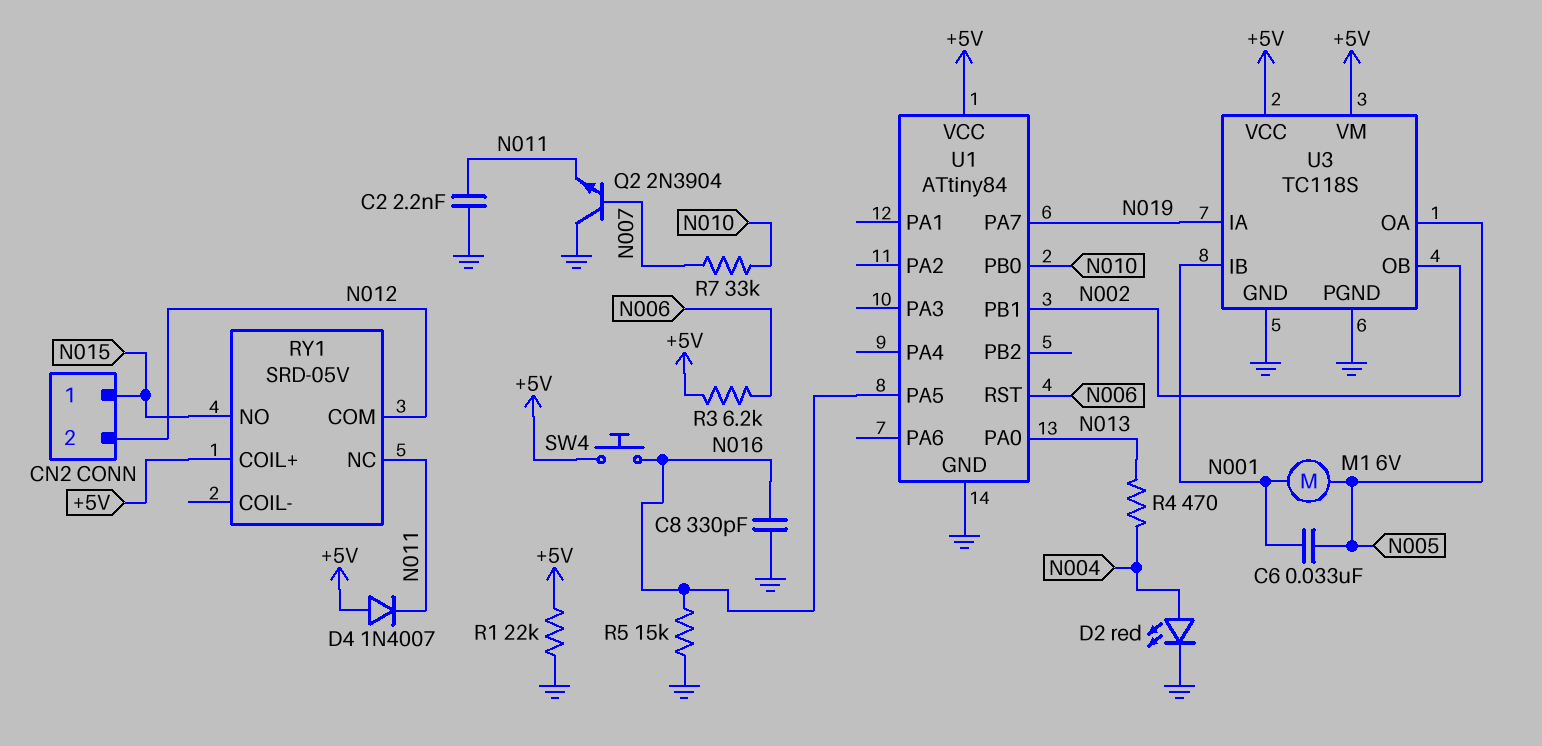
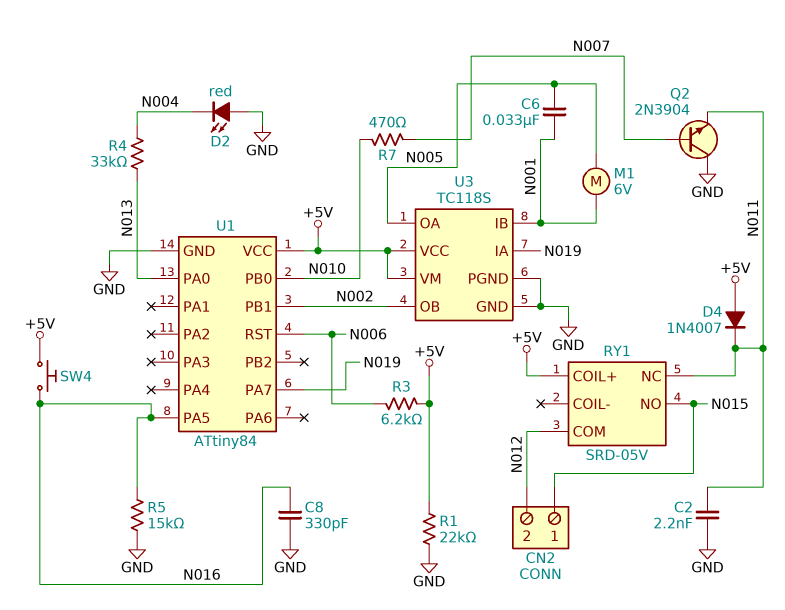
D2: LED red (A N004, K GND) -> LED red (A GND, K N004)
R4: 470 (N004, N013) -> 33k (N004, N013)
R7: 33k (N007, N010) -> 470 (N007, N010)

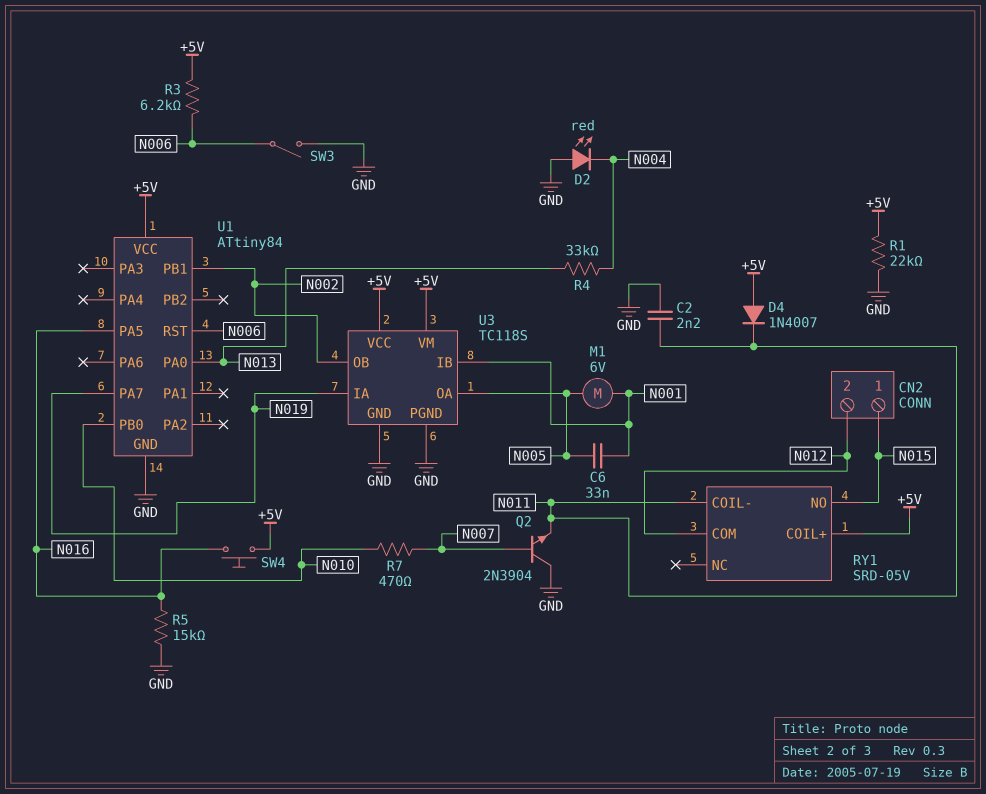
C8: 330pF (GND, N016) -> none
RY1 pin COIL-: none -> N011
RY1 pin NC: N011 -> none
SW3: none -> switch (GND, N006)

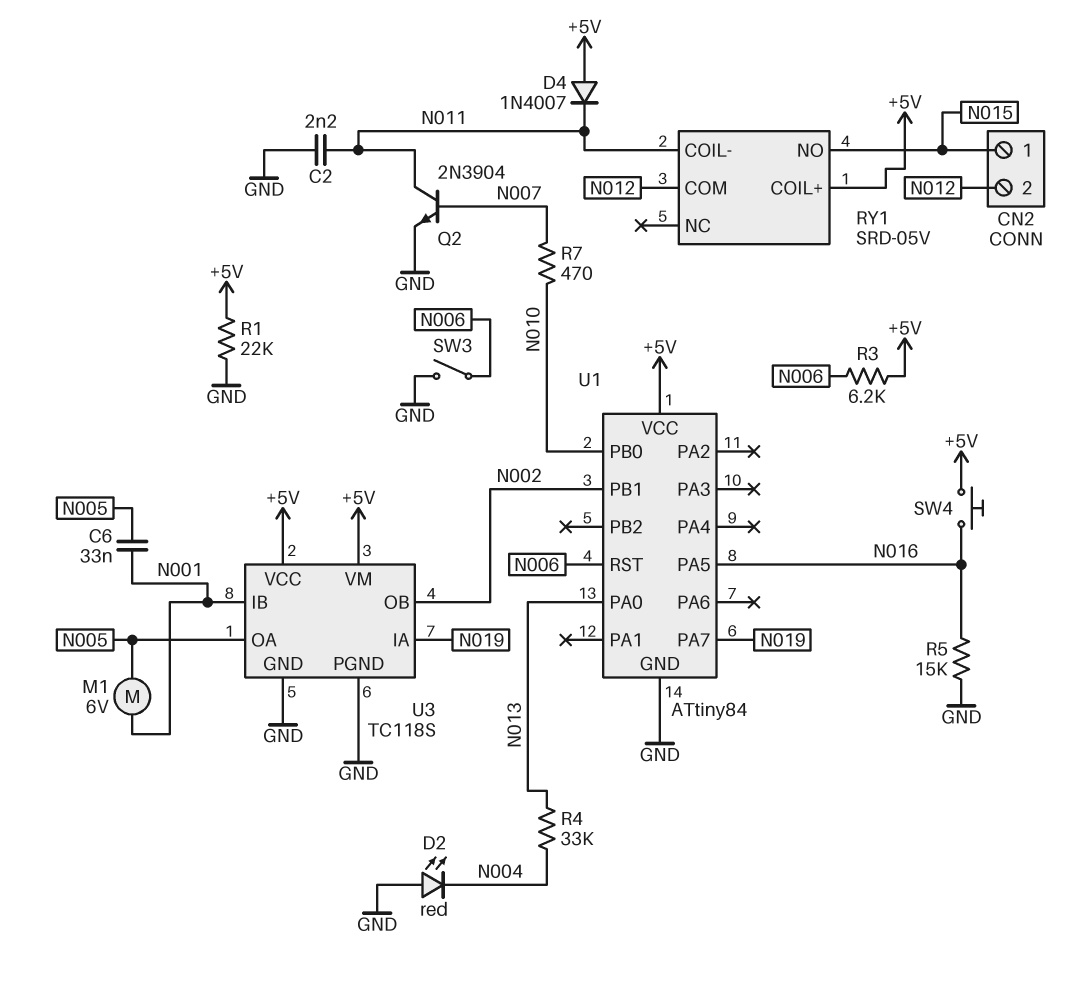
Q2: NPN 2N3904 (B N007, C GND, E N011) -> NPN 2N3904 (B N007, C N011, E GND)

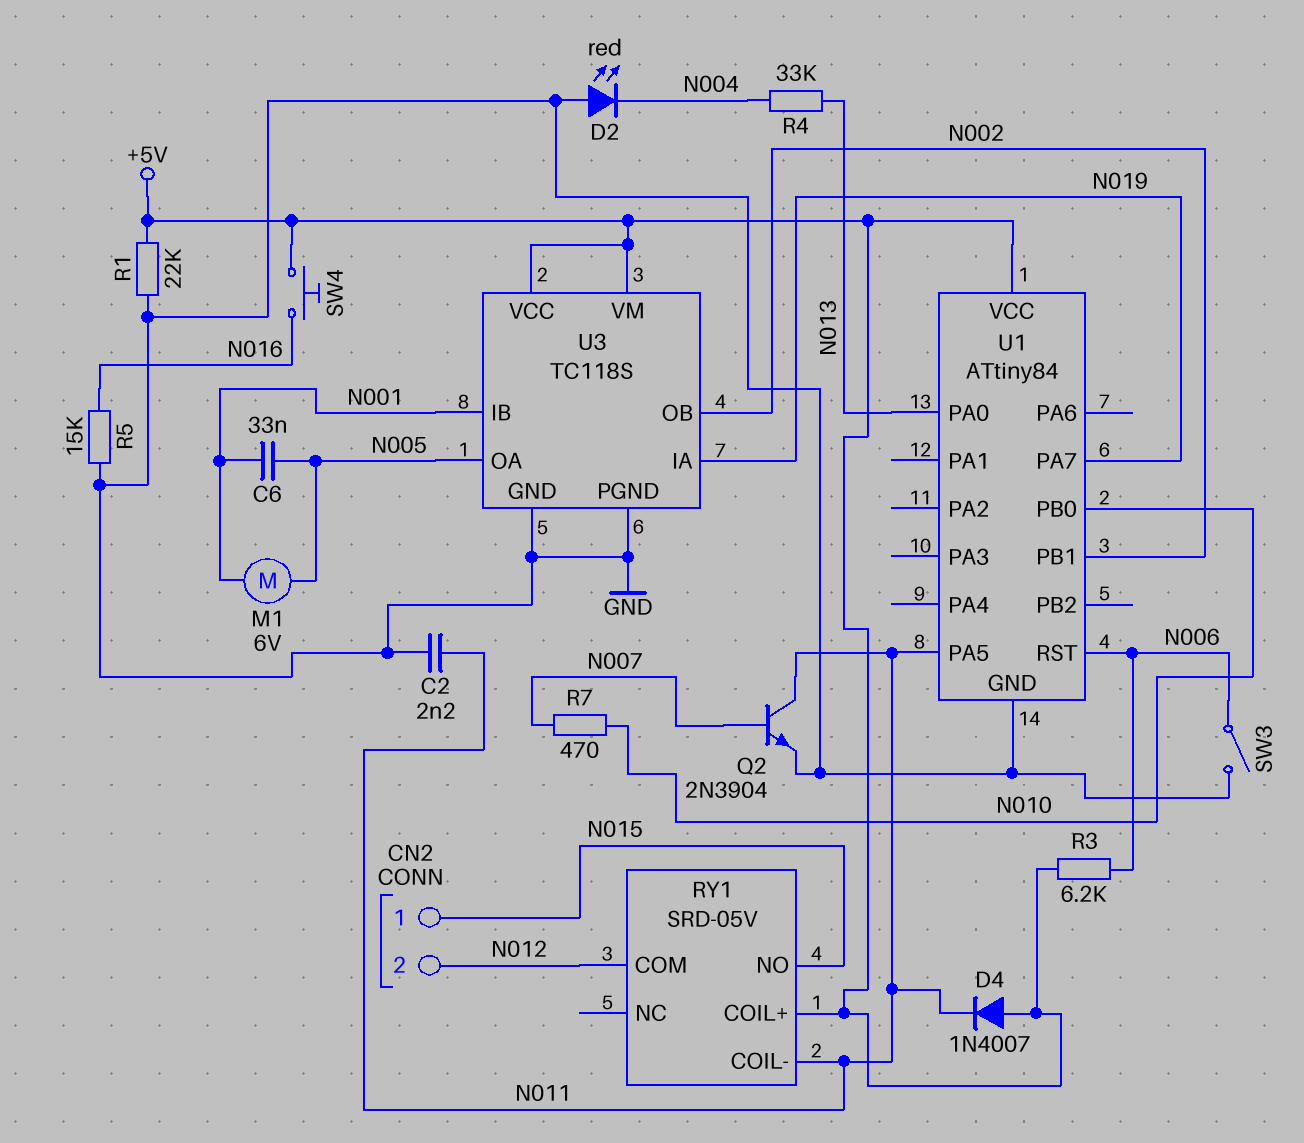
U1 pin PA5: N016 -> N011

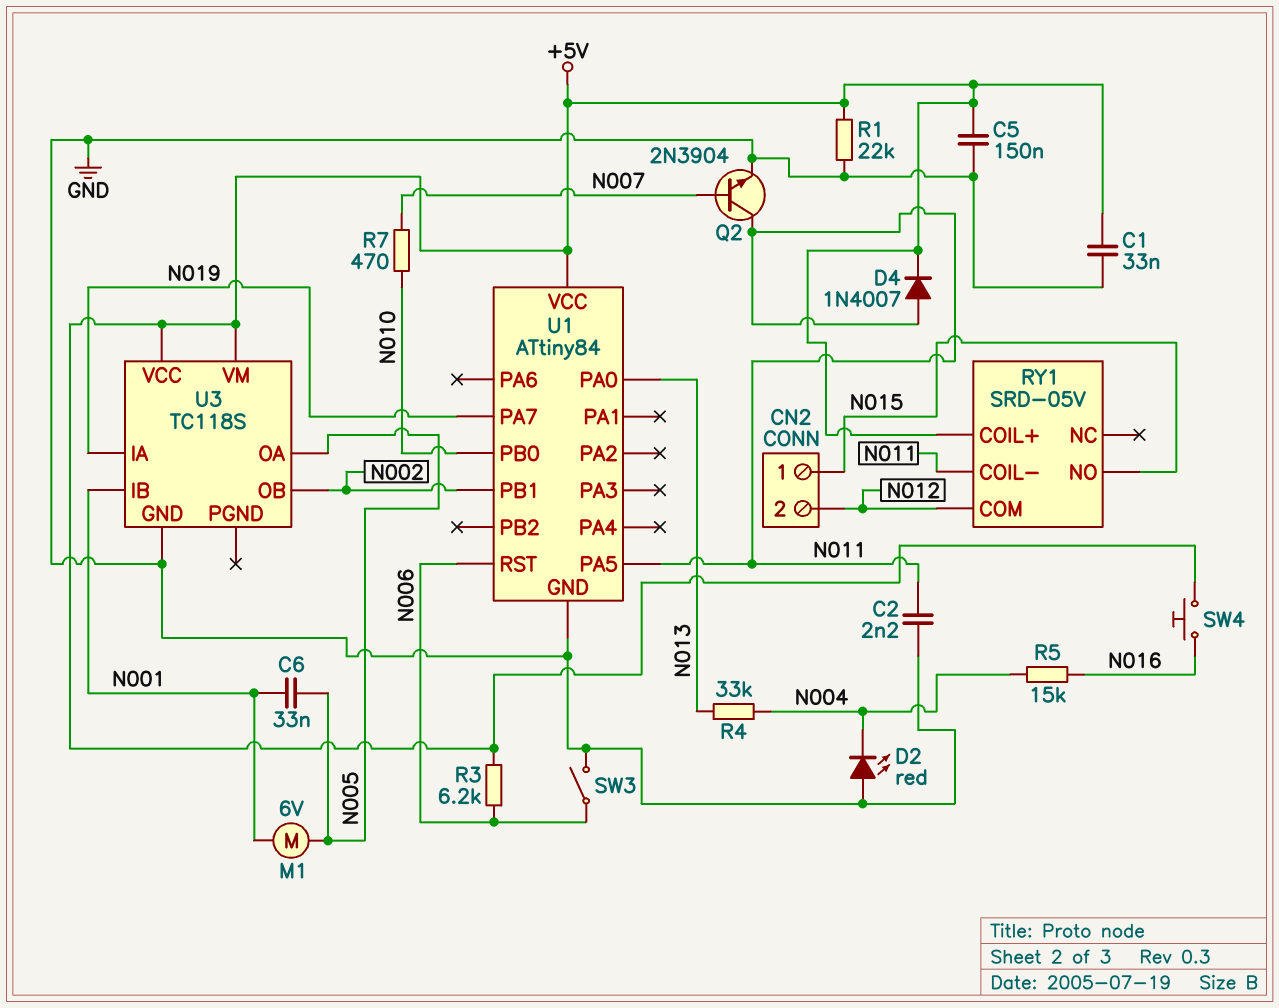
C1: none -> 33nF (+5V, GND)
C5: none -> 150nF (+5V, GND)
D4: diode 1N4007 (A +5V, K N011) -> diode 1N4007 (A N011, K +5V)
R5: 15k (GND, N016) -> 15k (N004, N016)
U3 pin PGND: GND -> none

